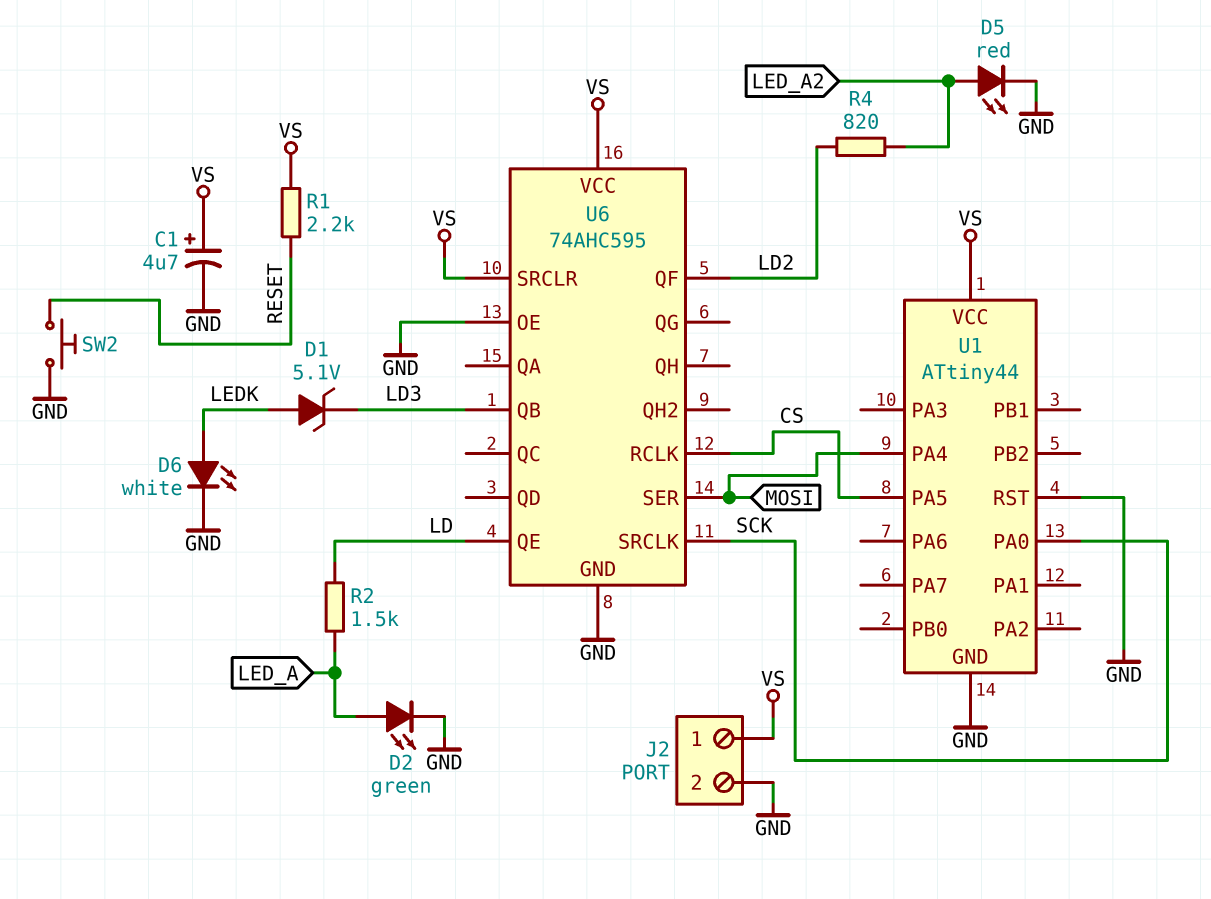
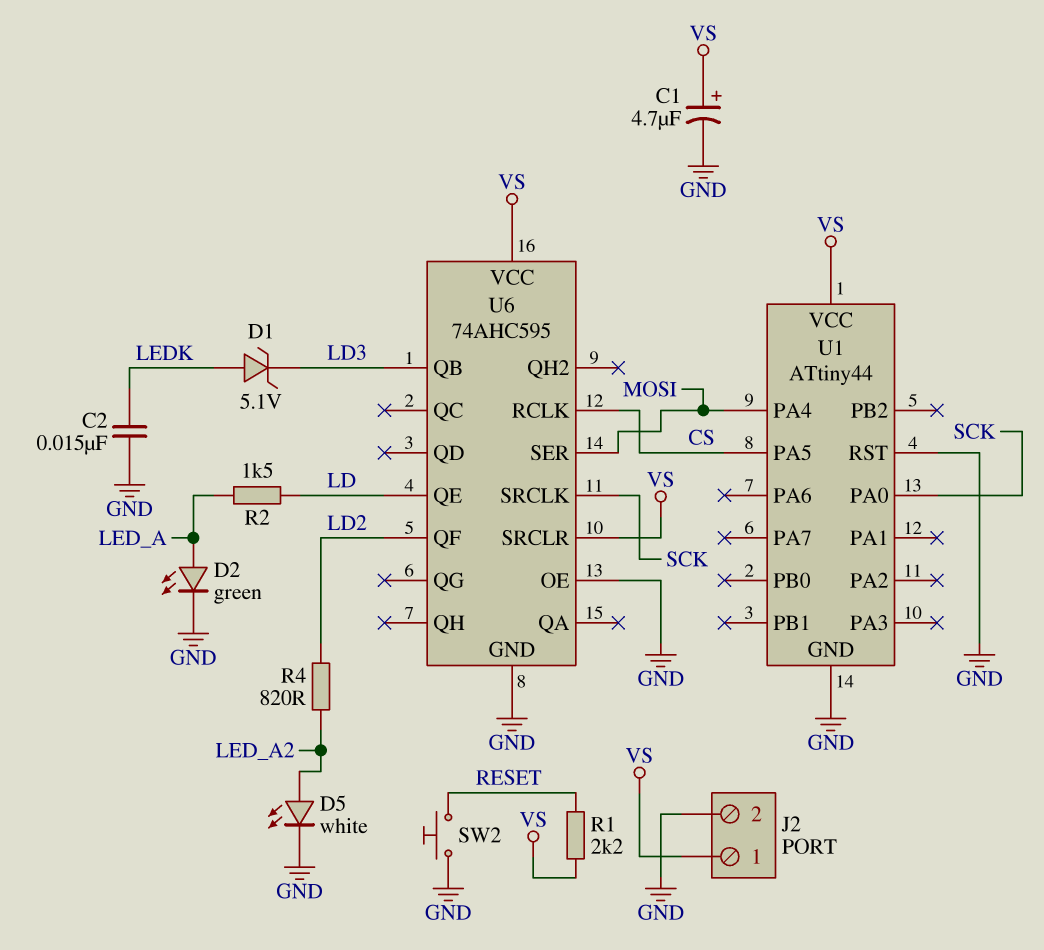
C2: none -> 15nF (GND, LEDK)
D5: LED red (A LED_A2, K GND) -> LED white (A LED_A2, K GND)
D6: LED white (A LEDK, K GND) -> none

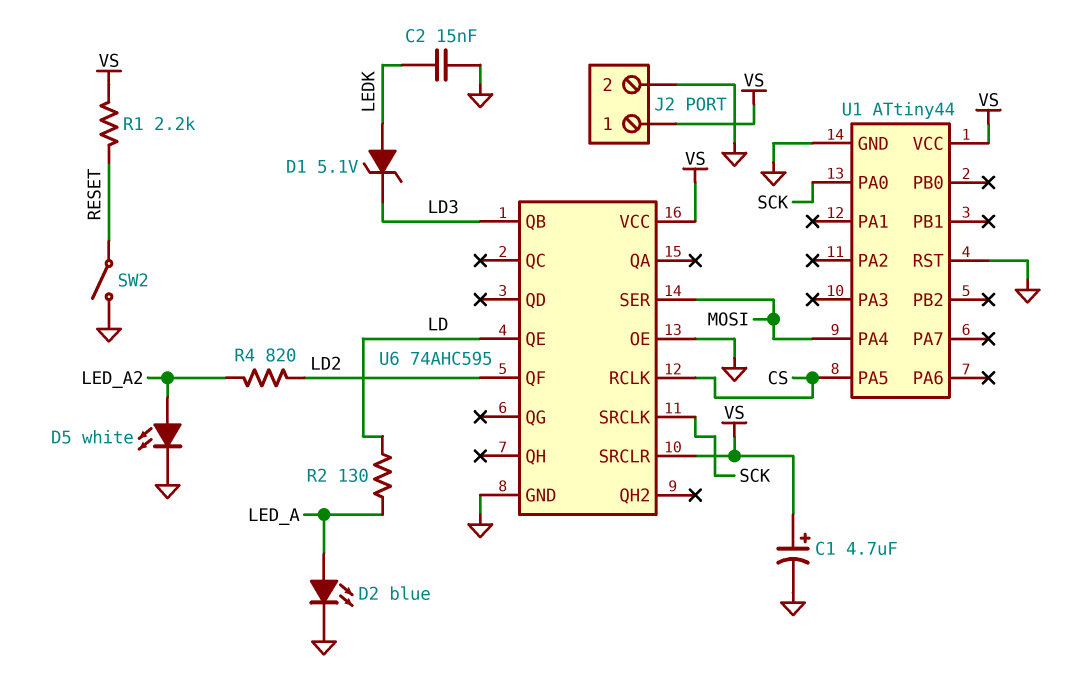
D2: LED green (A LED_A, K GND) -> LED blue (A LED_A, K GND)
R2: 1.5k (LD, LED_A) -> 130 (LD, LED_A)
SW2: button (GND, RESET) -> switch (GND, RESET)

